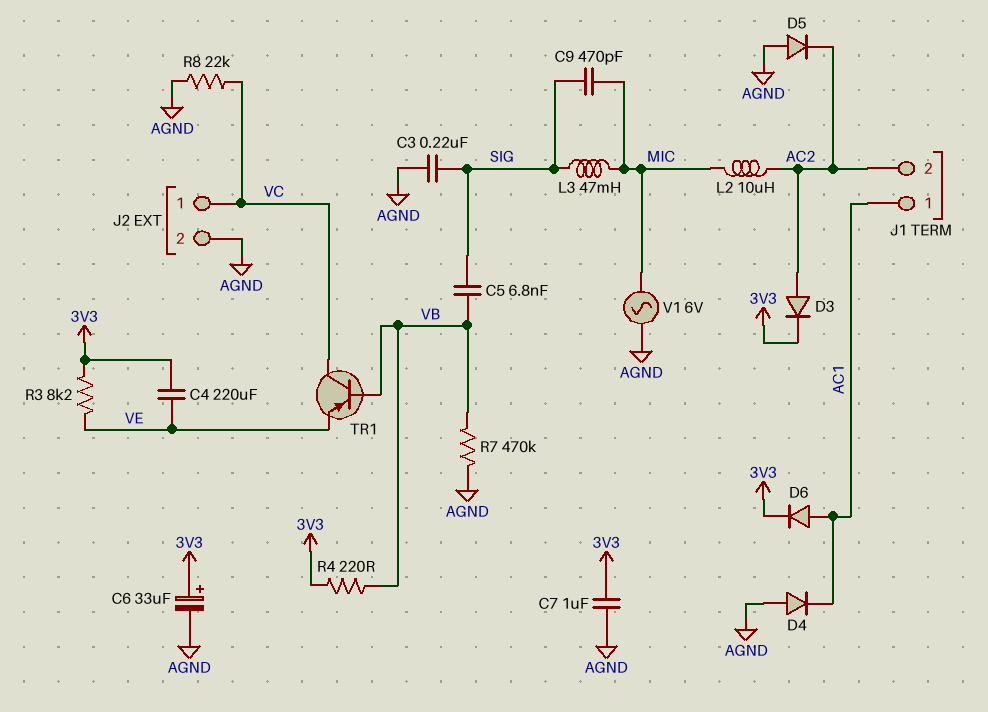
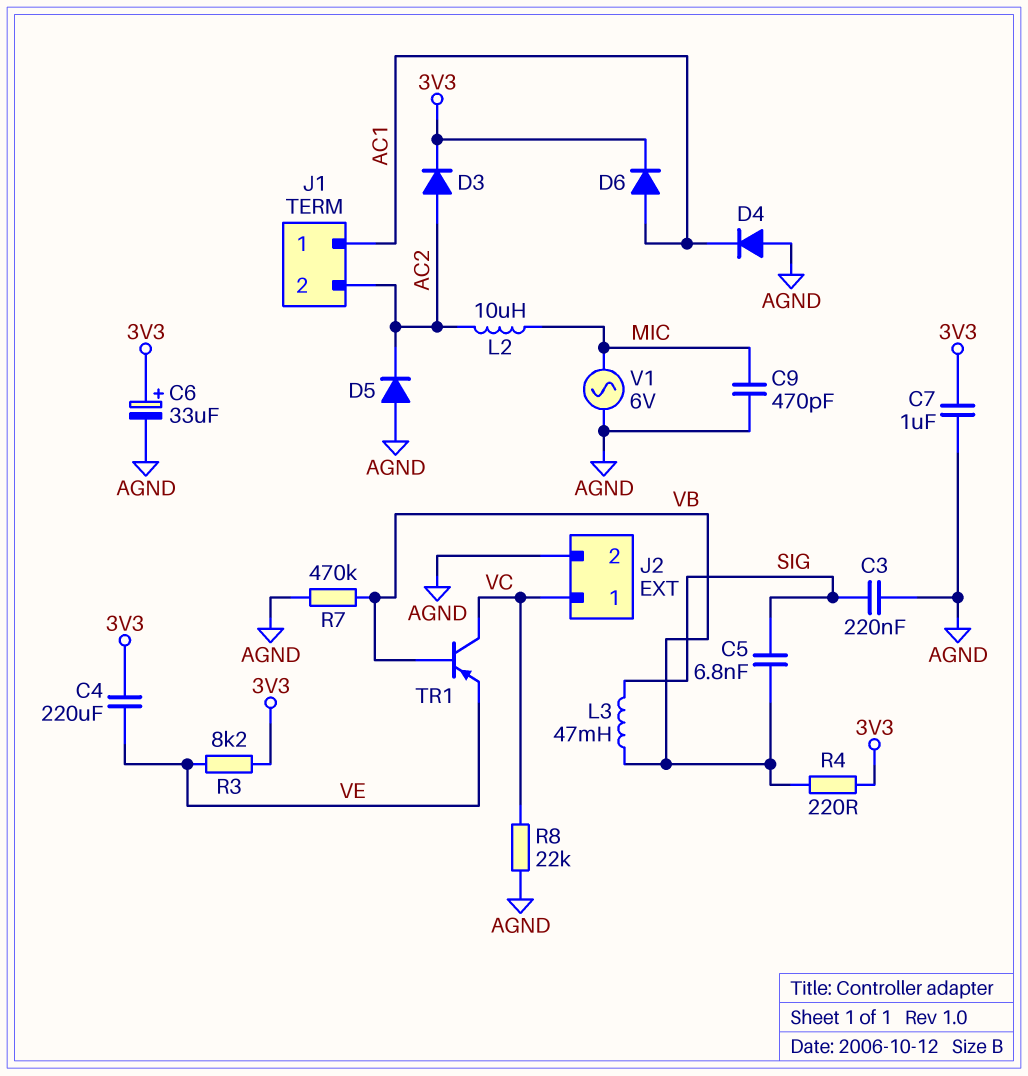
C9: 470pF (MIC, SIG) -> 470pF (AGND, MIC)
L3: 47mH (MIC, SIG) -> 47mH (SIG, VB)

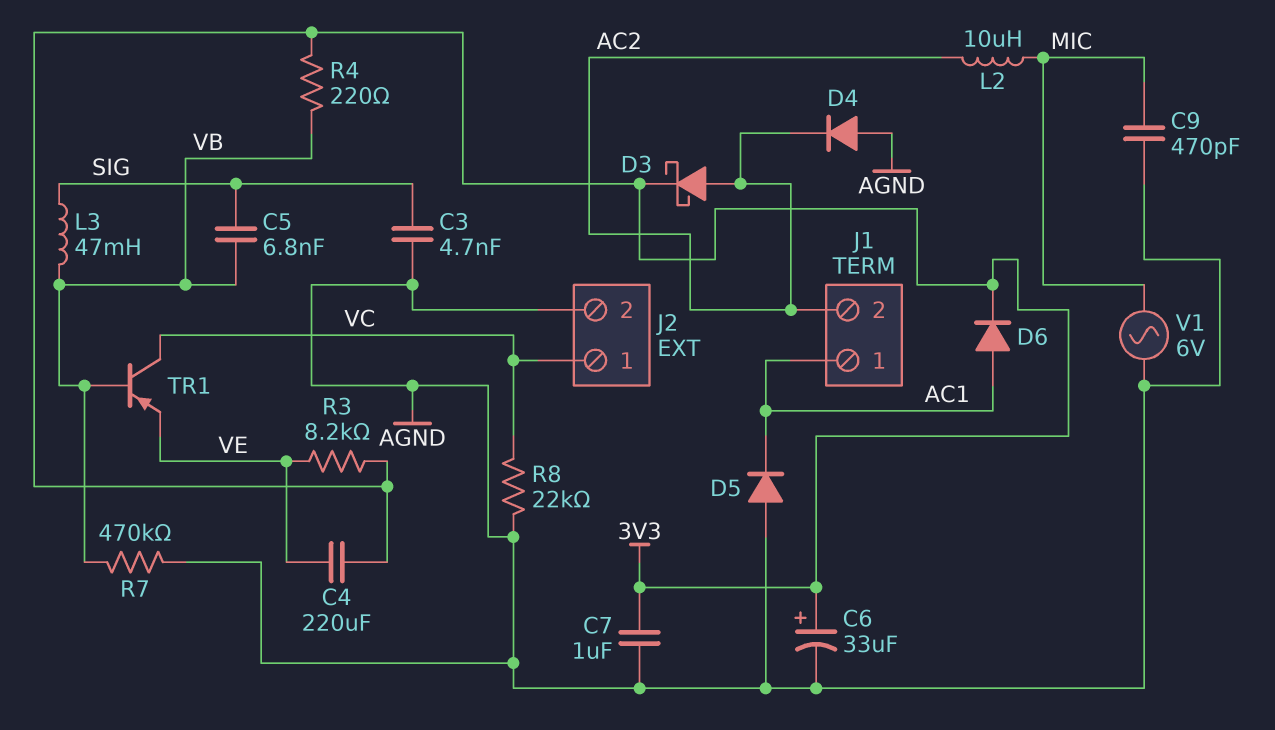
C3: 220nF (AGND, SIG) -> 4.7nF (AGND, SIG)
D3: diode (A AC2, K 3V3) -> schottky (A AC2, K 3V3)
D4: diode (A AGND, K AC1) -> diode (A AGND, K AC2)
D5: diode (A AGND, K AC2) -> diode (A AGND, K AC1)

